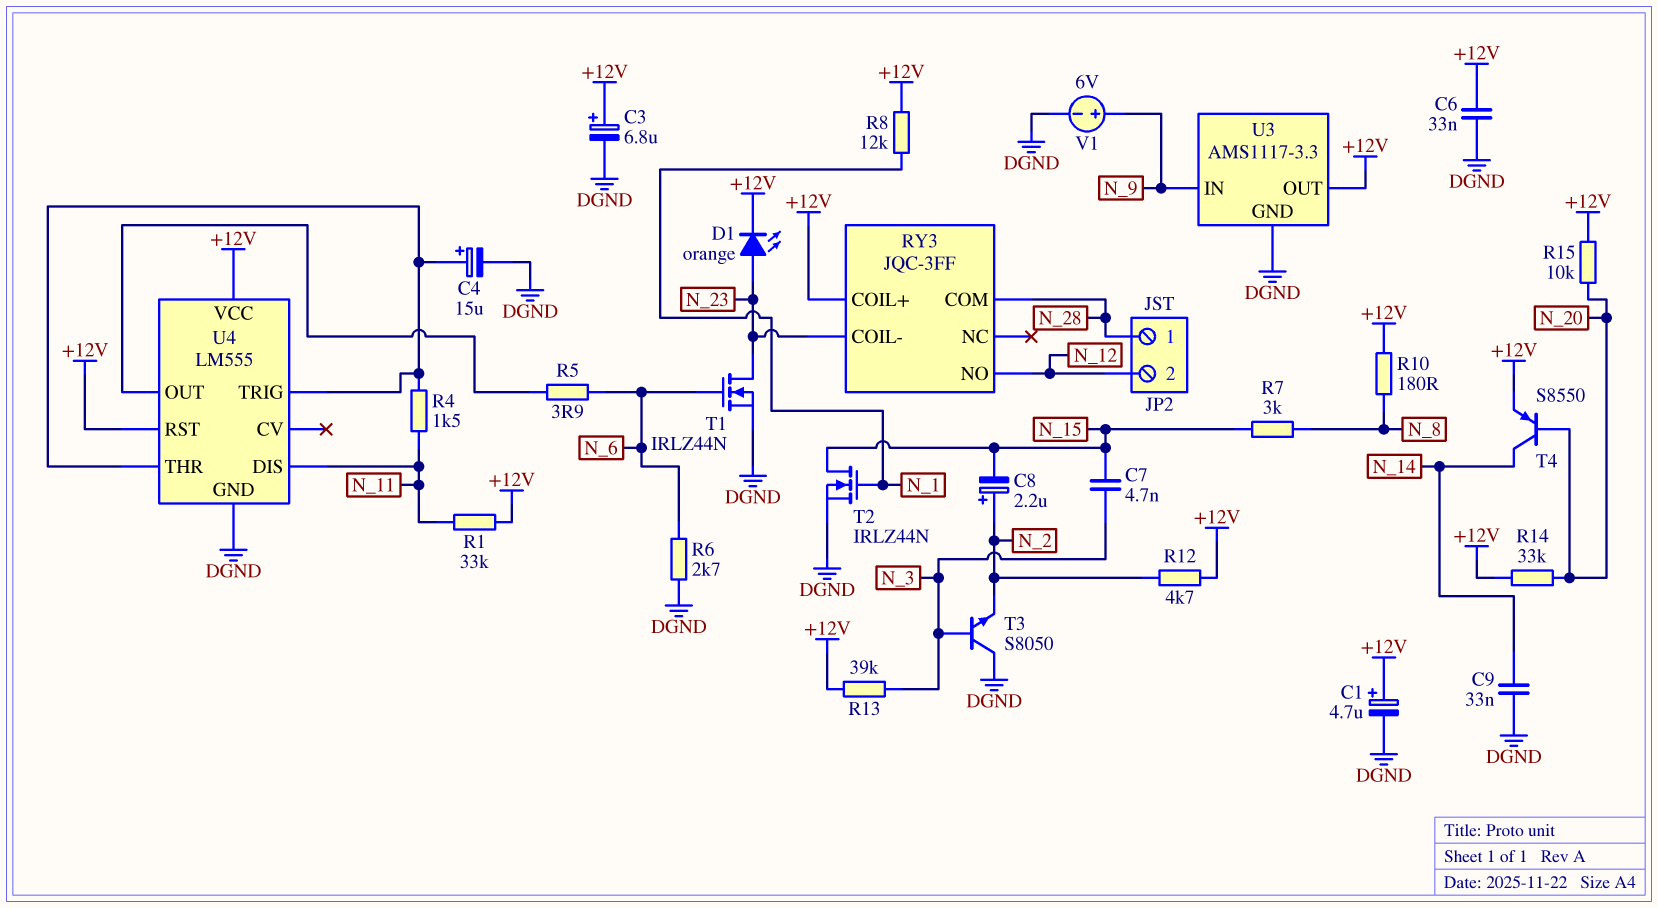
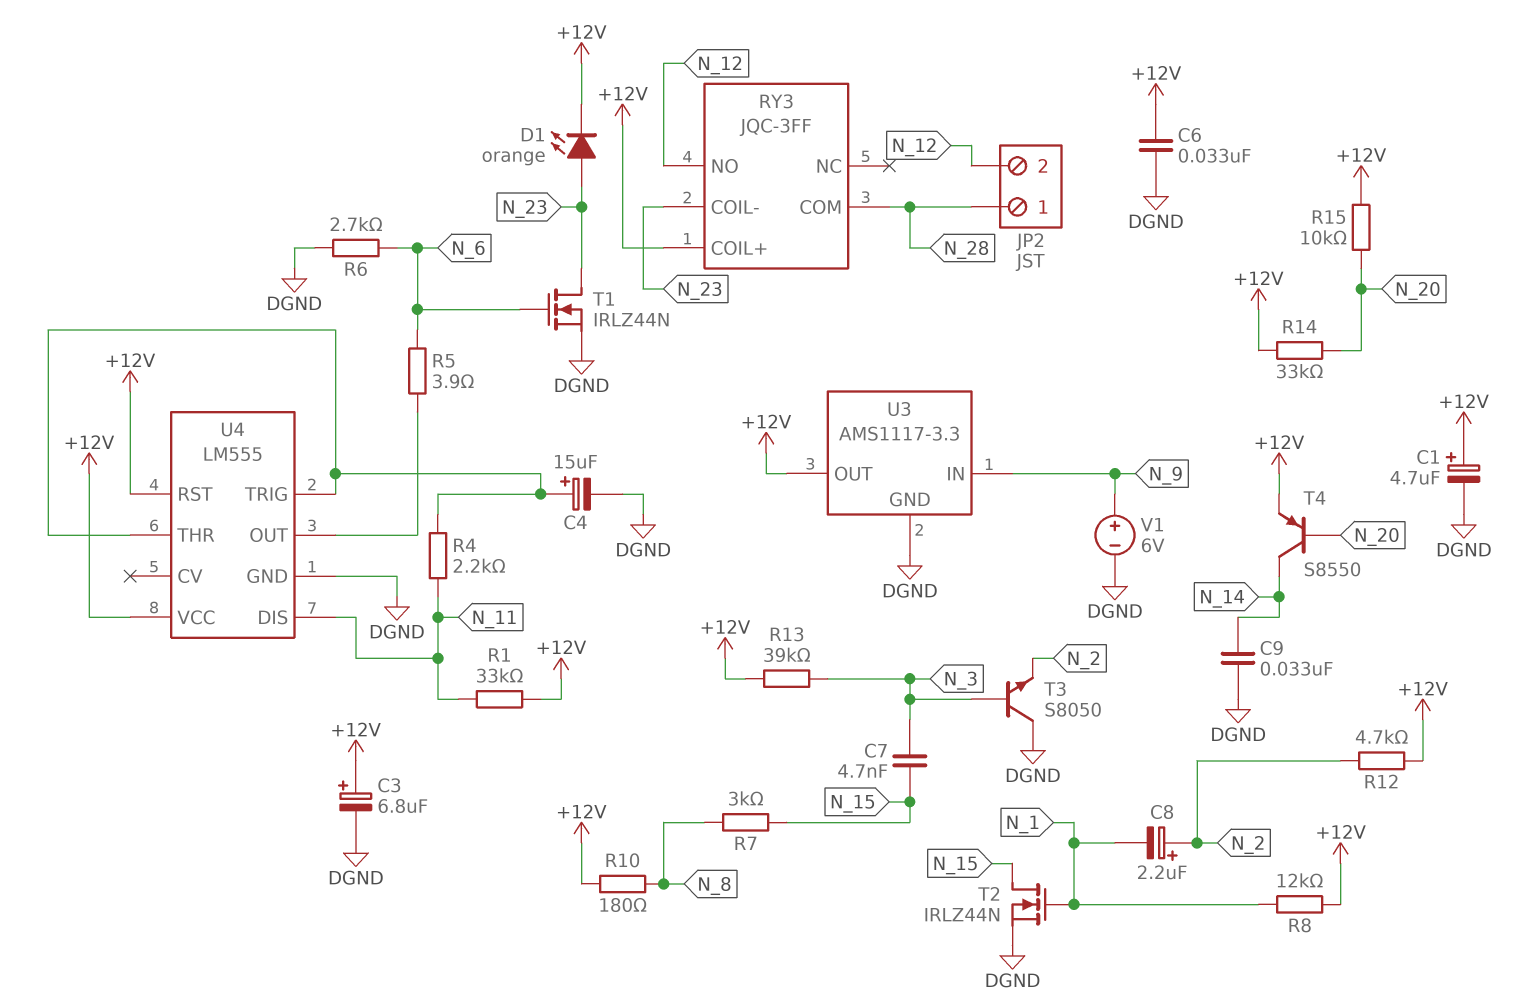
C8: 2.2uF (plus N_2, minus N_15) -> 2.2uF (plus N_2, minus N_1)
R4: 1.5k (N_11, U4/THR) -> 2.2k (N_11, U4/THR)

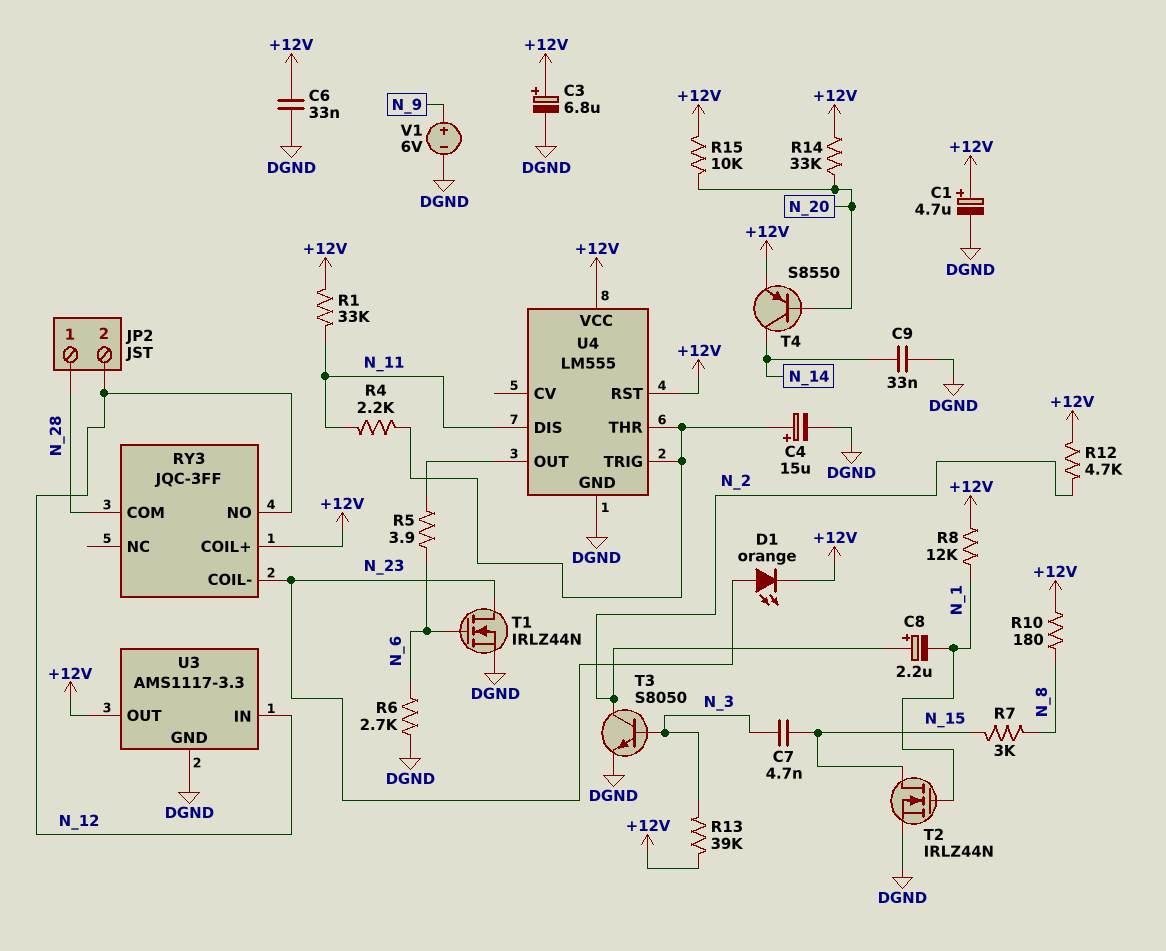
T3: NPN S8050 (B N_3, C DGND, E N_2) -> NPN S8050 (B N_3, C N_2, E DGND)
U3 pin IN: N_9 -> N_12

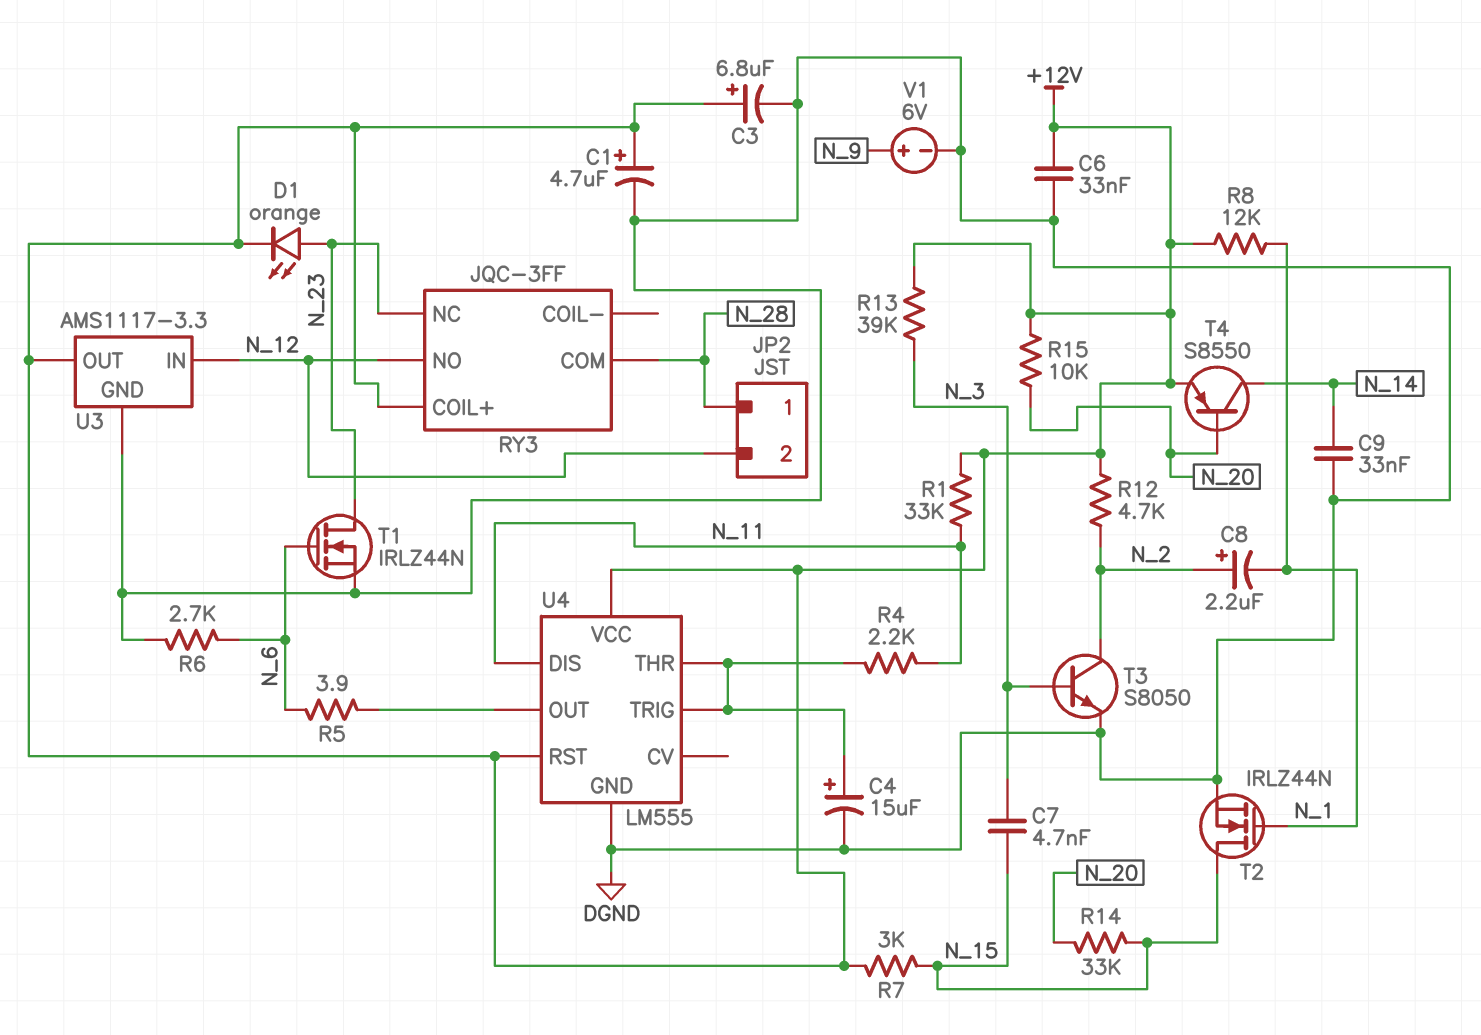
R7: 3k (N_8, N_15) -> 3k (+12V, N_15)
R10: 180 (+12V, N_8) -> none
R14: 33k (+12V, N_20) -> 33k (N_15, N_20)
RY3 pin COIL-: N_23 -> none
RY3 pin NC: none -> N_23

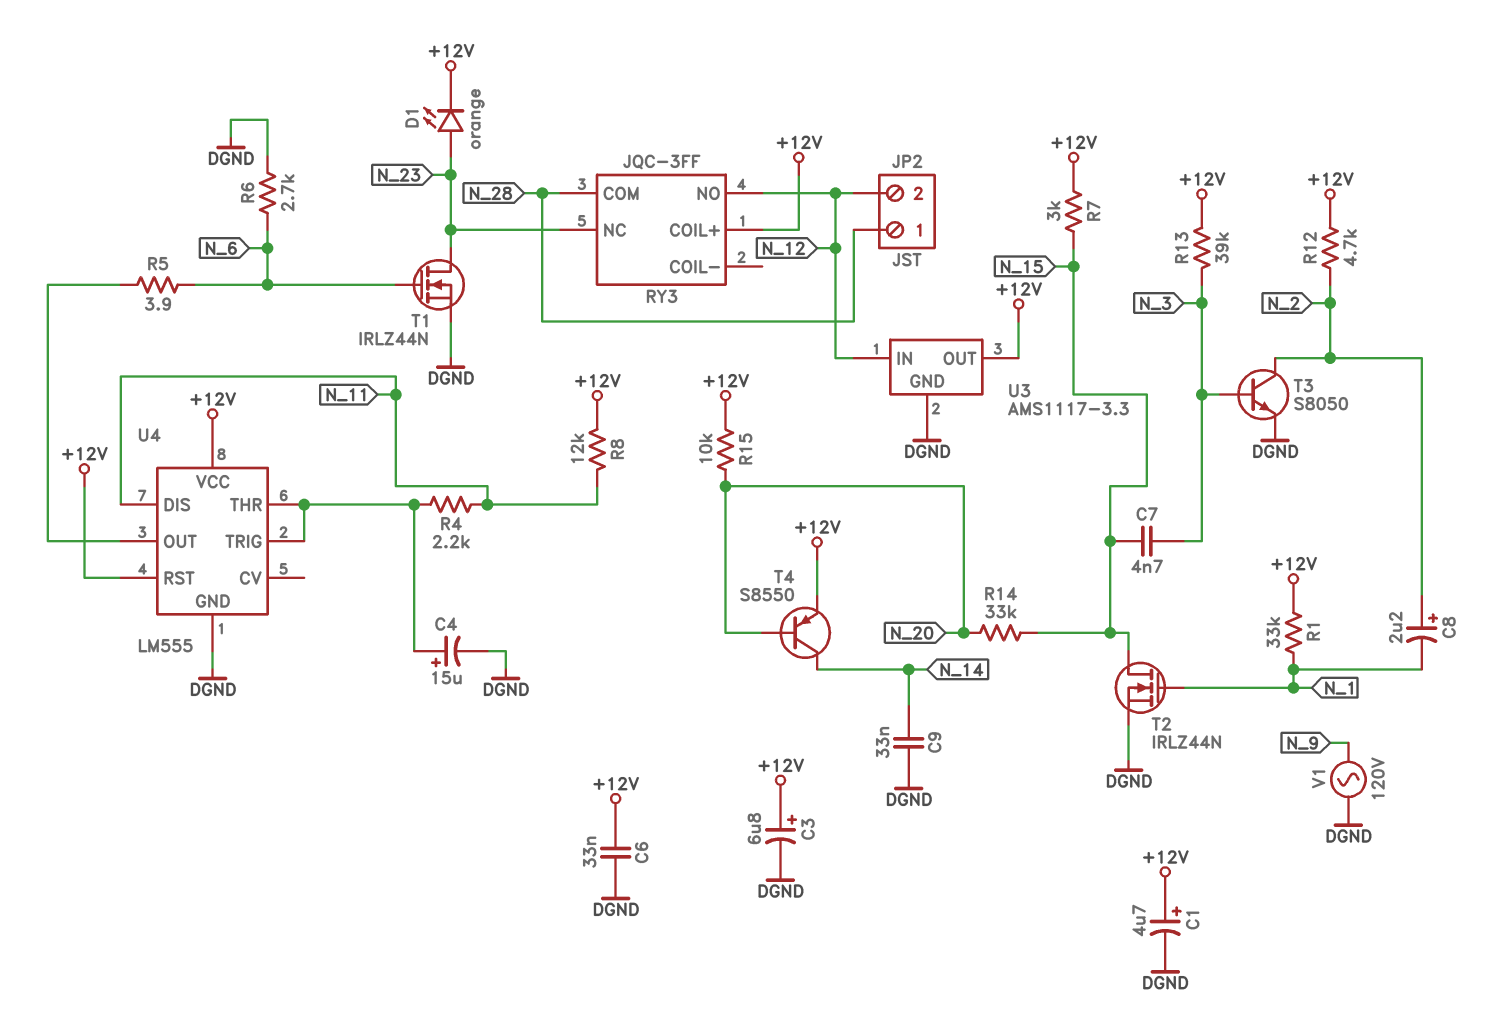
R1: 33k (+12V, N_11) -> 33k (+12V, N_1)
R8: 12k (+12V, N_1) -> 12k (+12V, N_11)
V1: 6V (plus N_9, minus DGND) -> AC 120V (DGND, N_9)

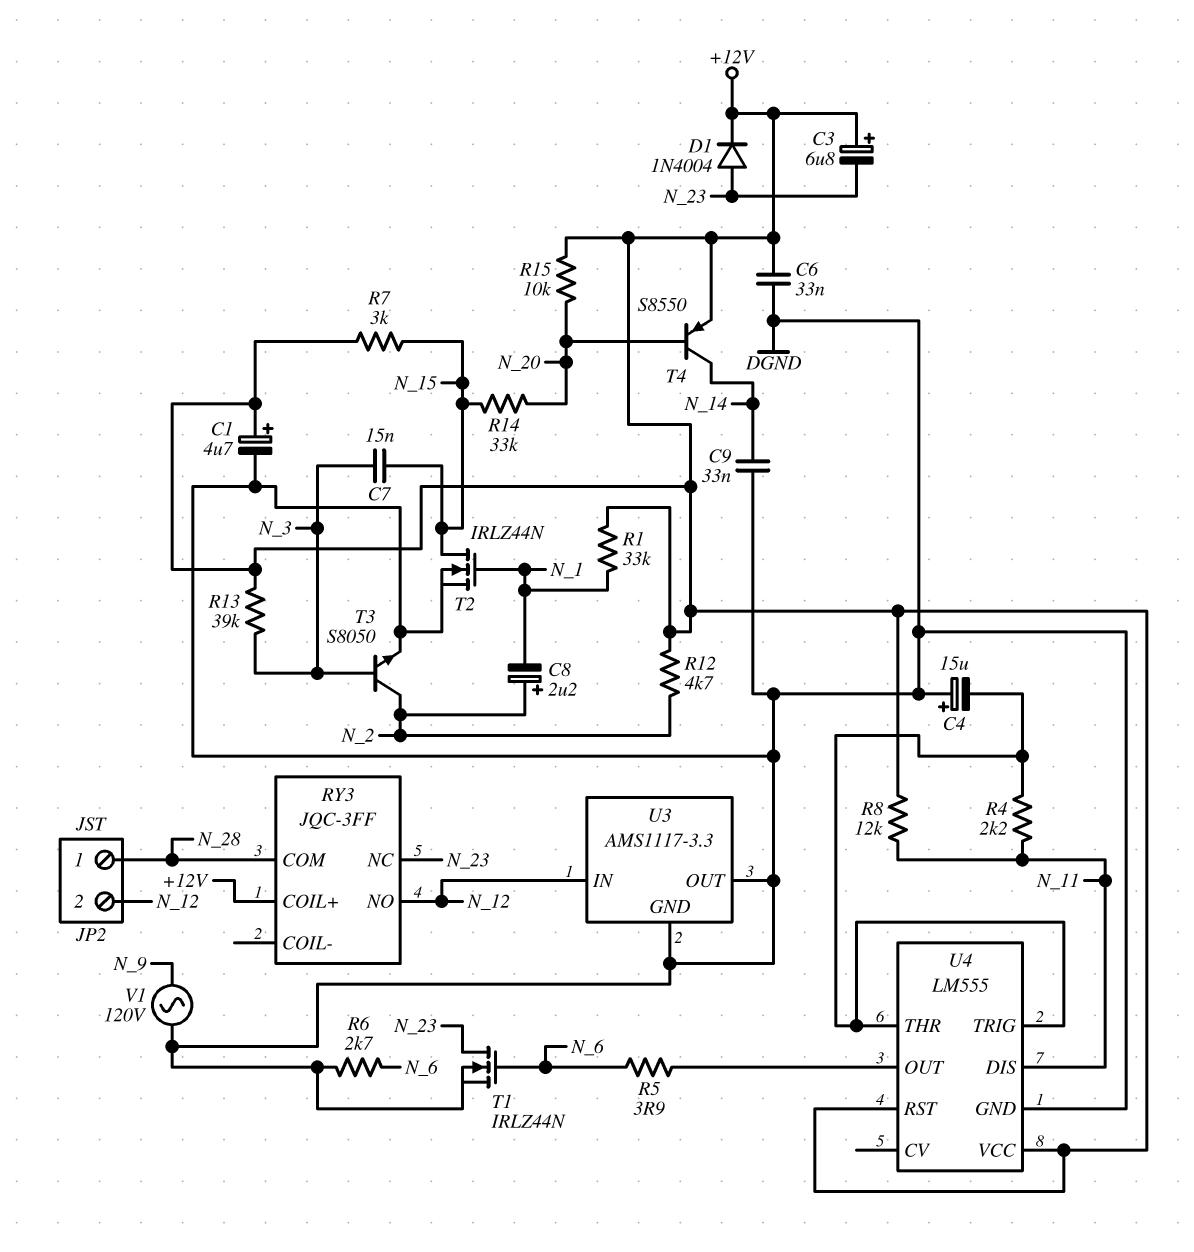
C3: 6.8uF (plus +12V, minus DGND) -> 6.8uF (plus +12V, minus N_23)
C4: 15uF (plus U4/THR, minus DGND) -> 15uF (plus DGND, minus U4/THR)
C7: 4.7nF (N_3, N_15) -> 15nF (N_3, N_15)
D1: LED orange (A N_23, K +12V) -> diode 1N4004 (A N_23, K +12V)
U3 pin OUT: +12V -> DGND

